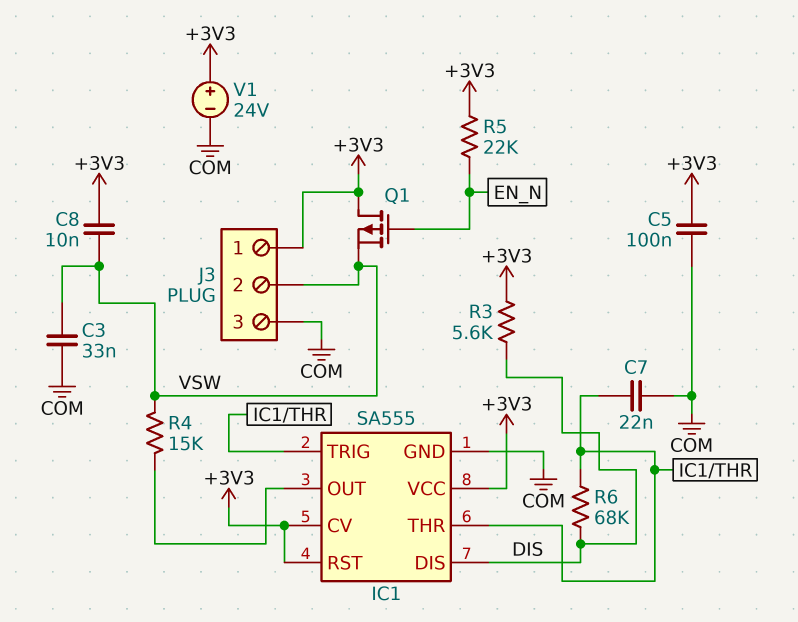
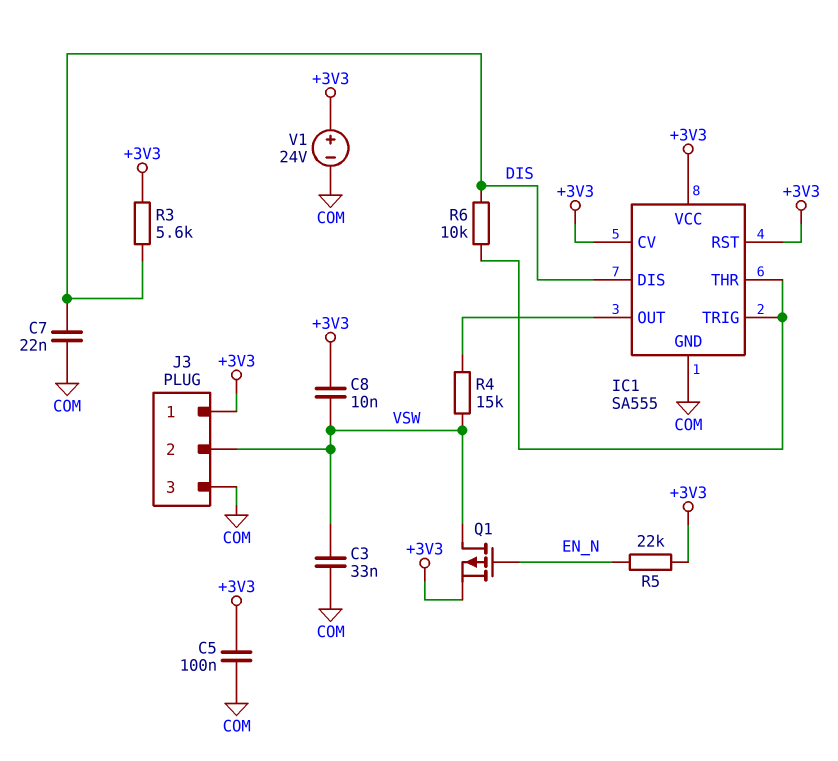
C7: 22nF (COM, IC1/THR) -> 22nF (COM, DIS)
Q1: PMOS (G EN_N, D +3V3, S VSW) -> PMOS (G EN_N, D VSW, S +3V3)
R6: 68k (DIS, IC1/THR) -> 10k (DIS, IC1/THR)

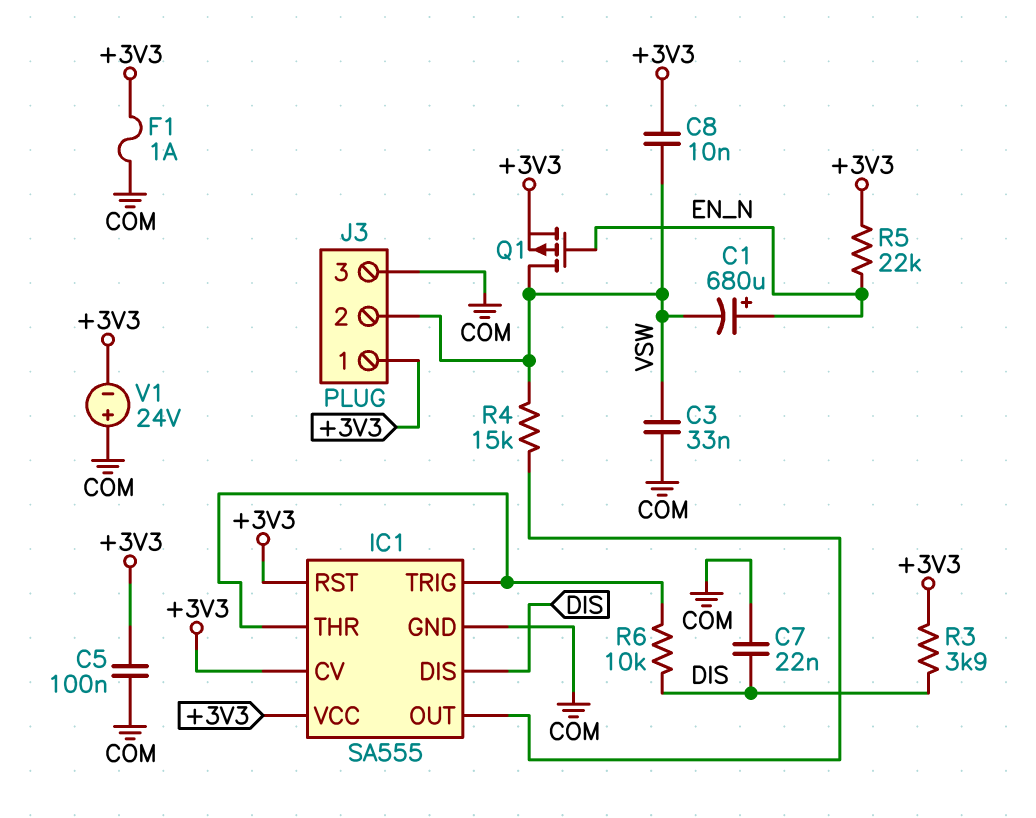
C1: none -> 680uF (plus EN_N, minus VSW)
F1: none -> 1A (+3V3, COM)
R3: 5.6k (+3V3, DIS) -> 3.9k (+3V3, DIS)
V1: 24V (plus +3V3, minus COM) -> 24V (plus COM, minus +3V3)

